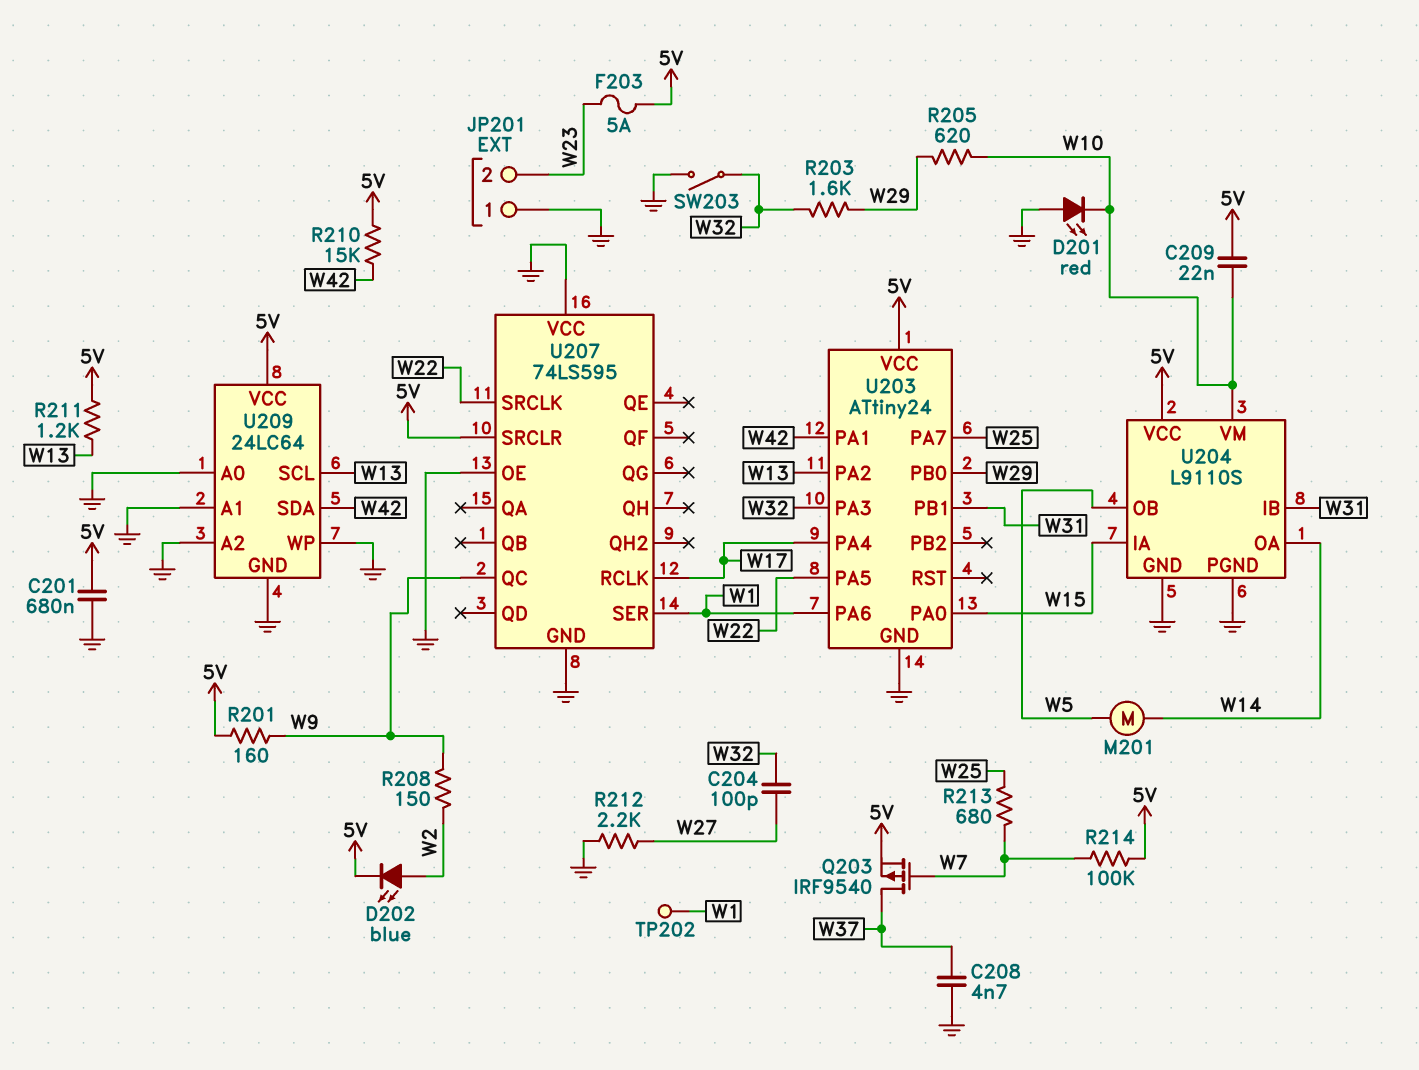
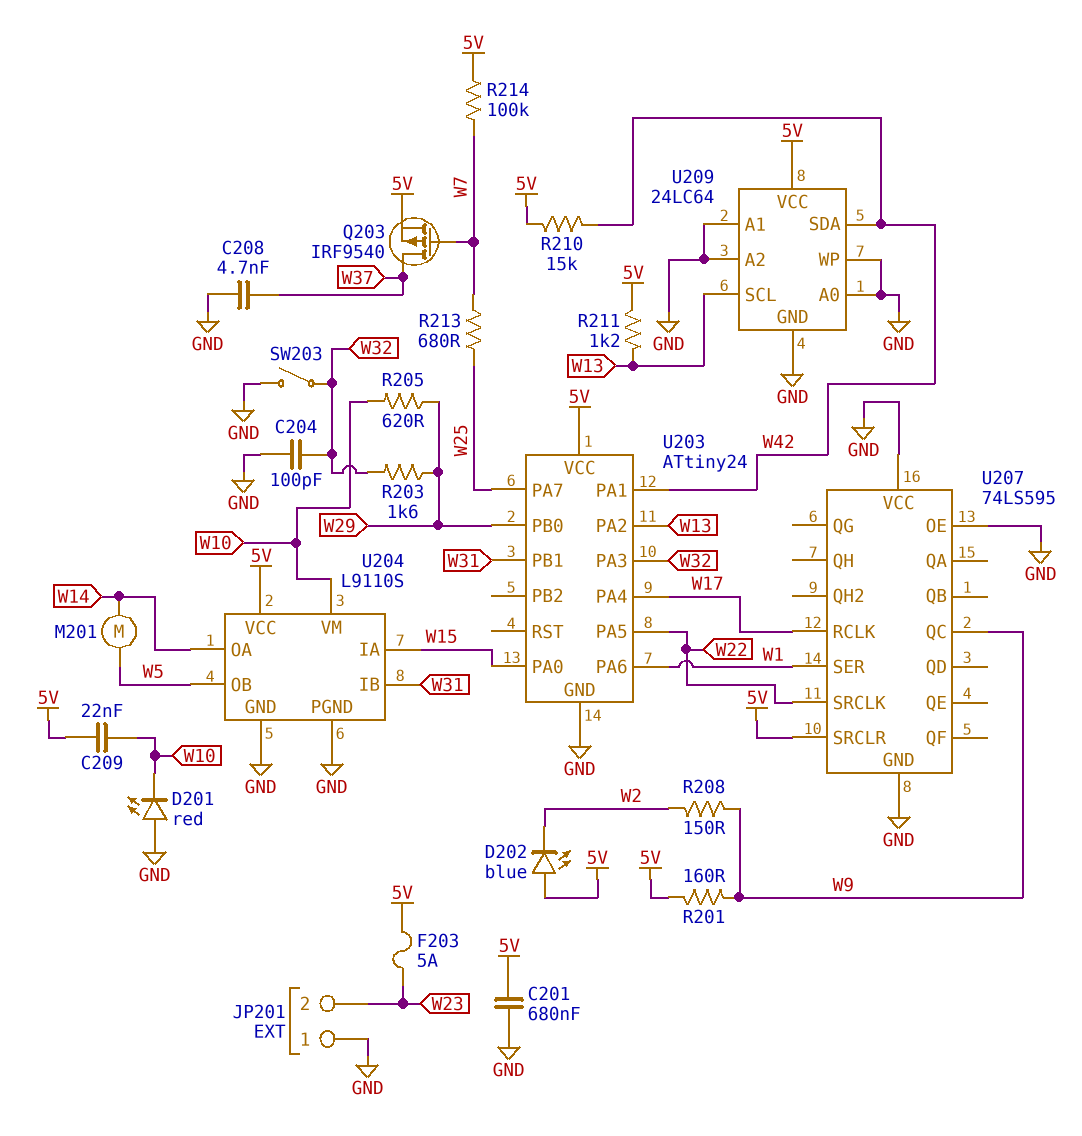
C204: 100pF (W27, W32) -> 100pF (GND, W32)
D202: LED blue (A W2, K 5V) -> LED blue (A 5V, K W2)
R212: 2.2k (GND, W27) -> none
TP202: test point (W1) -> none

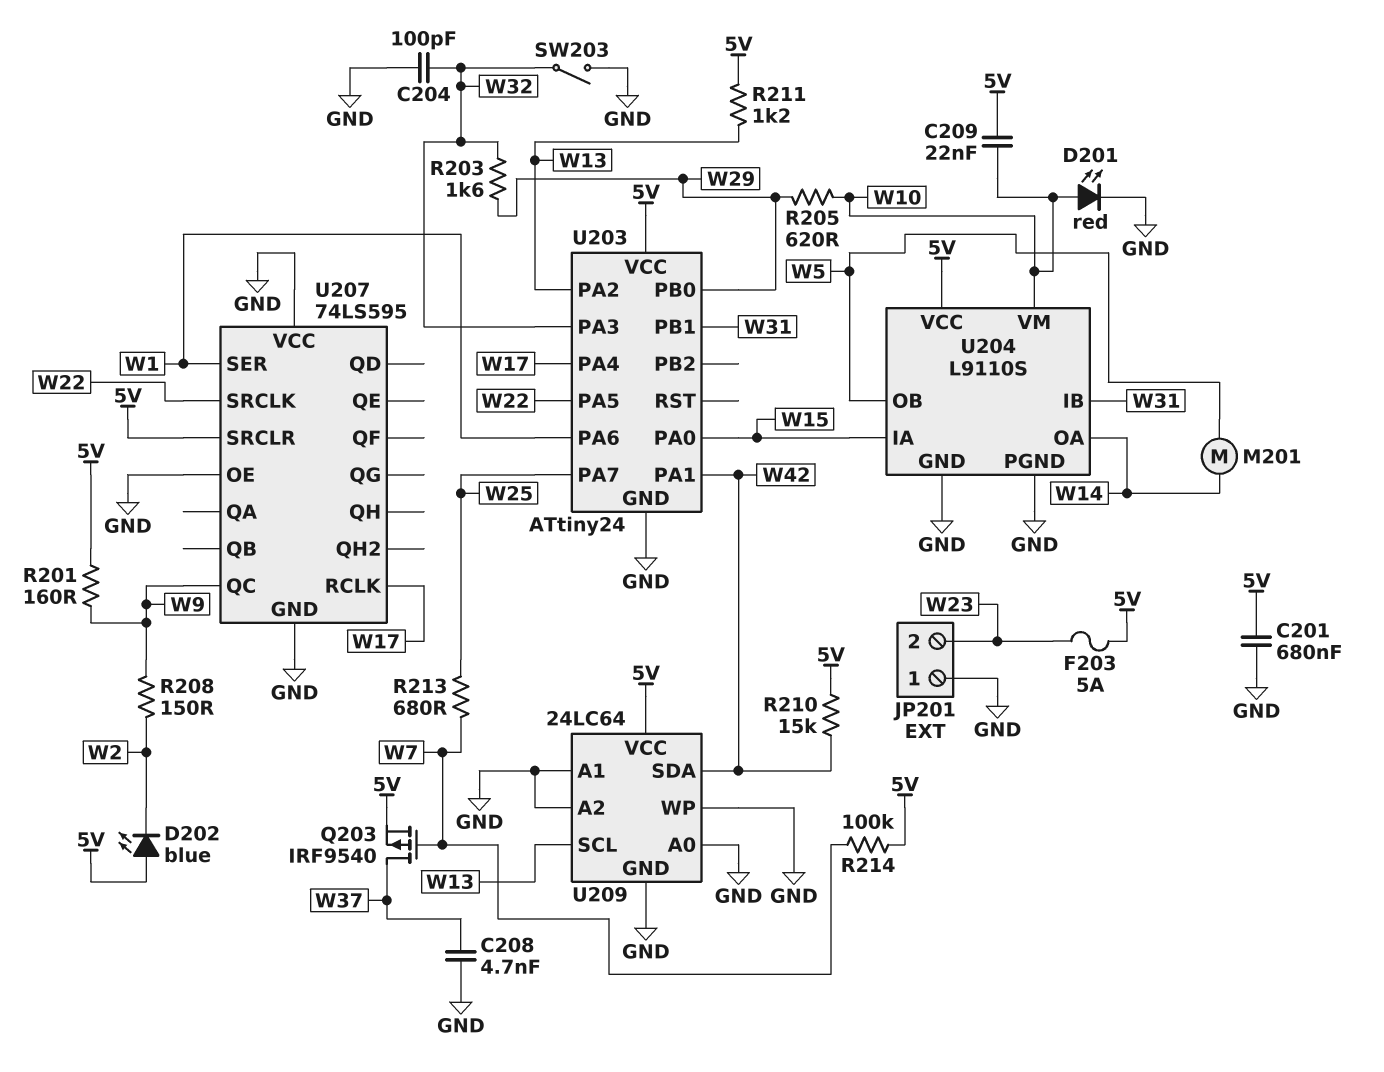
D201: LED red (A GND, K W10) -> LED red (A W10, K GND)

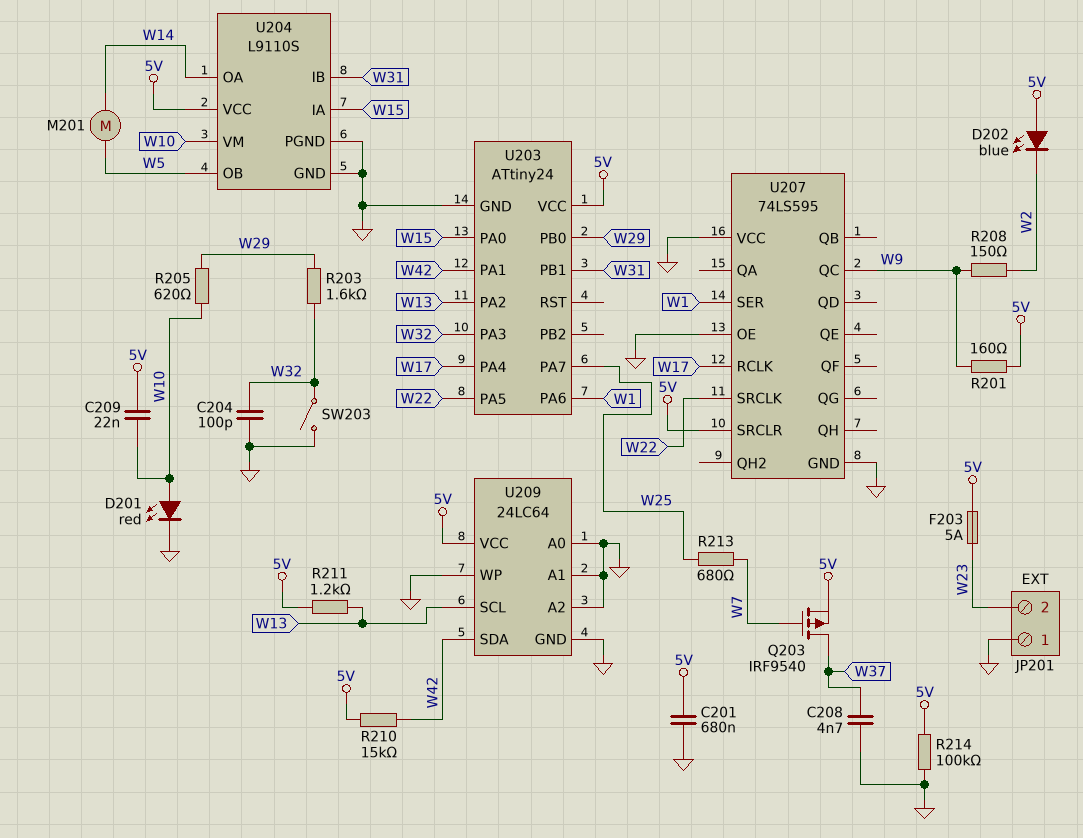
R214: 100k (5V, W7) -> 100k (5V, GND)

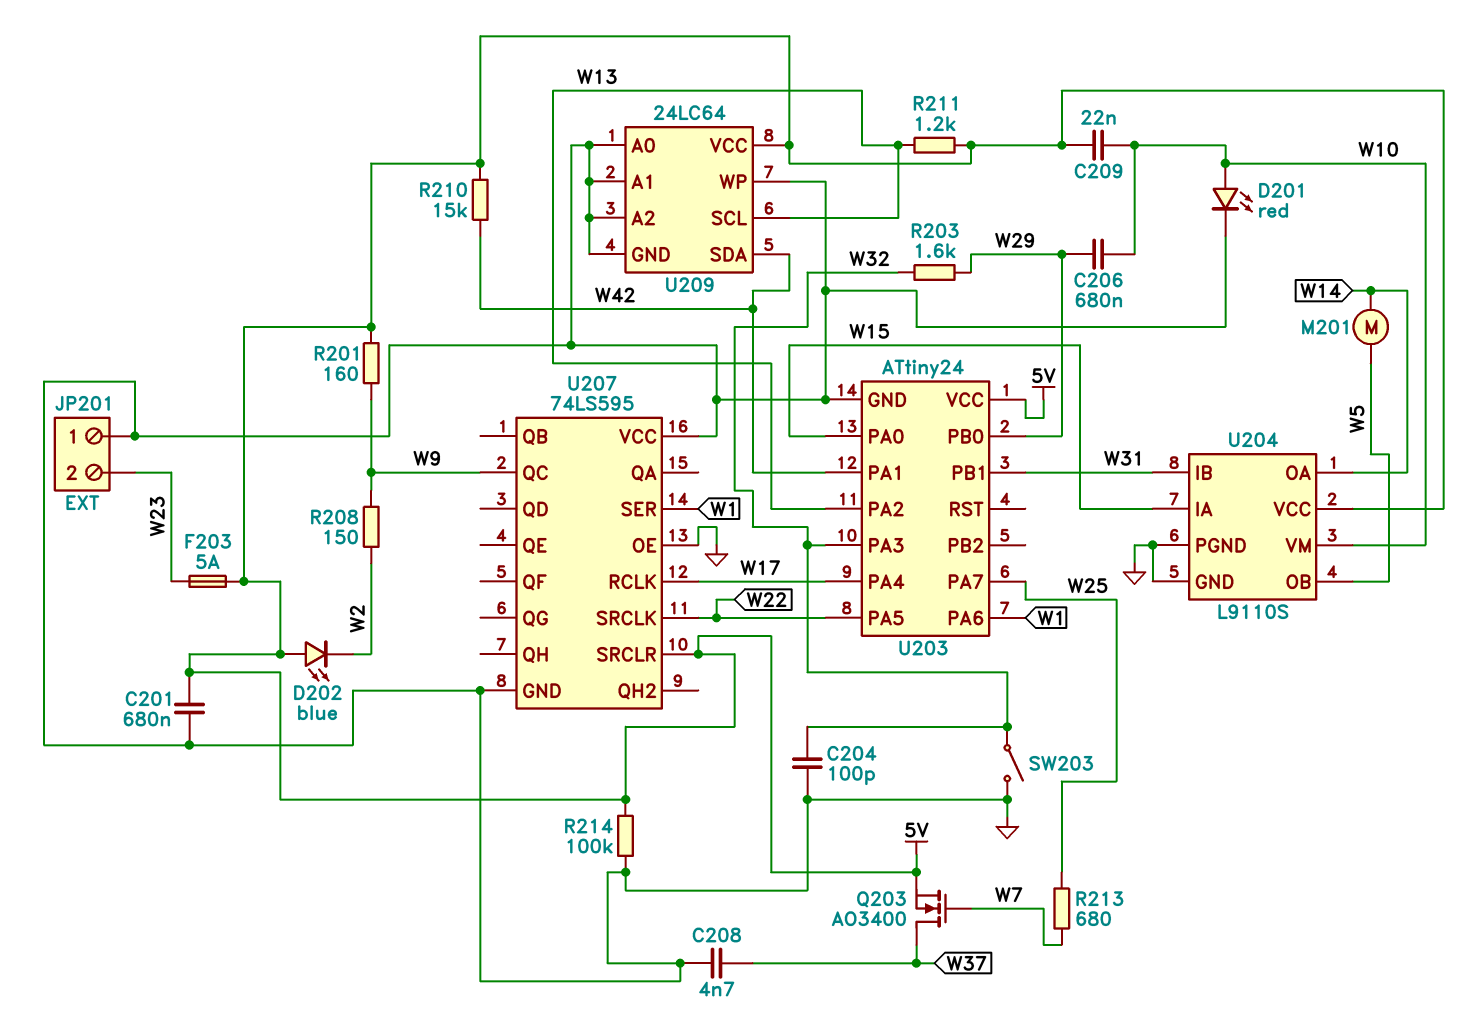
C206: none -> 680nF (W10, W29)
Q203: PMOS IRF9540 (G W7, D W37, S 5V) -> NMOS AO3400 (G W7, D W37, S 5V)
R205: 620 (W10, W29) -> none

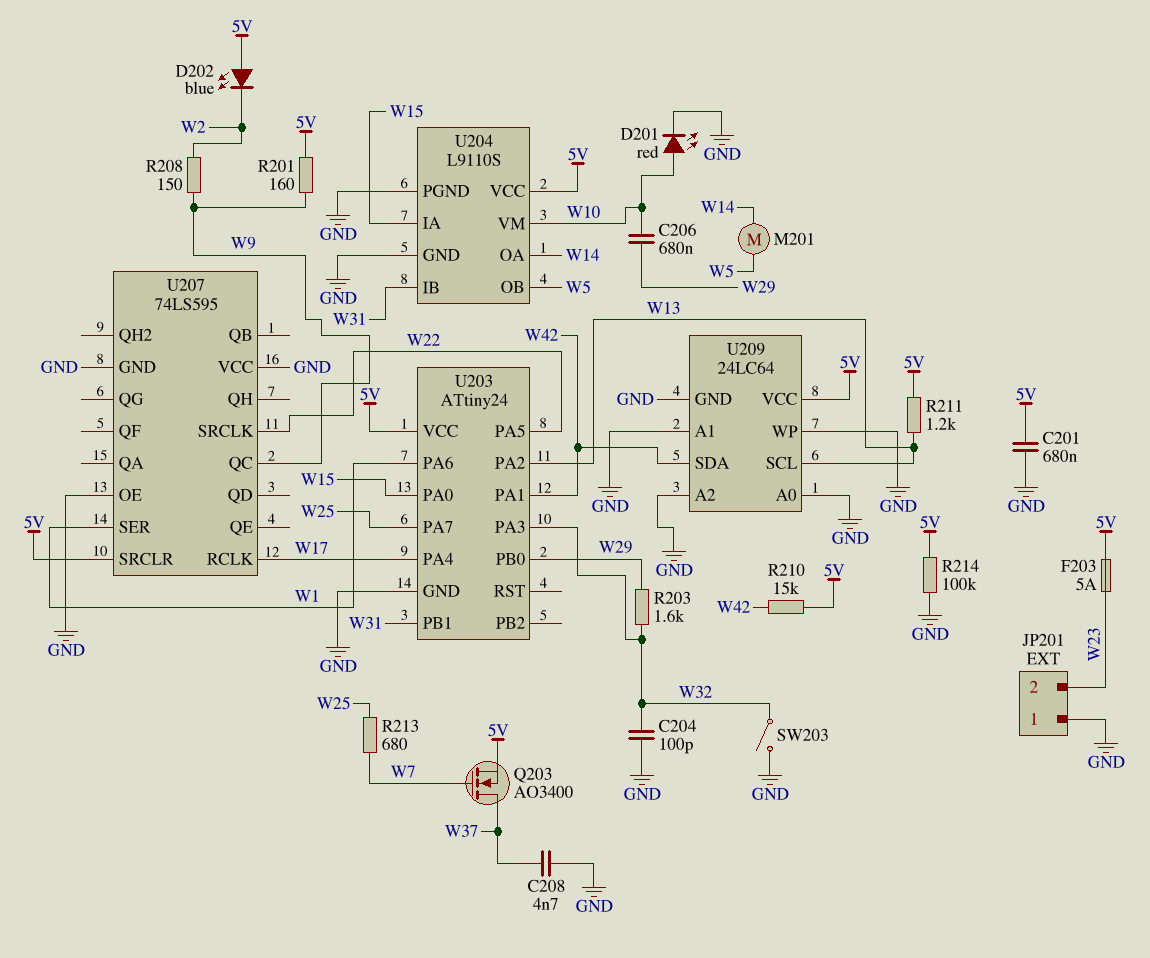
C209: 22nF (5V, W10) -> none

